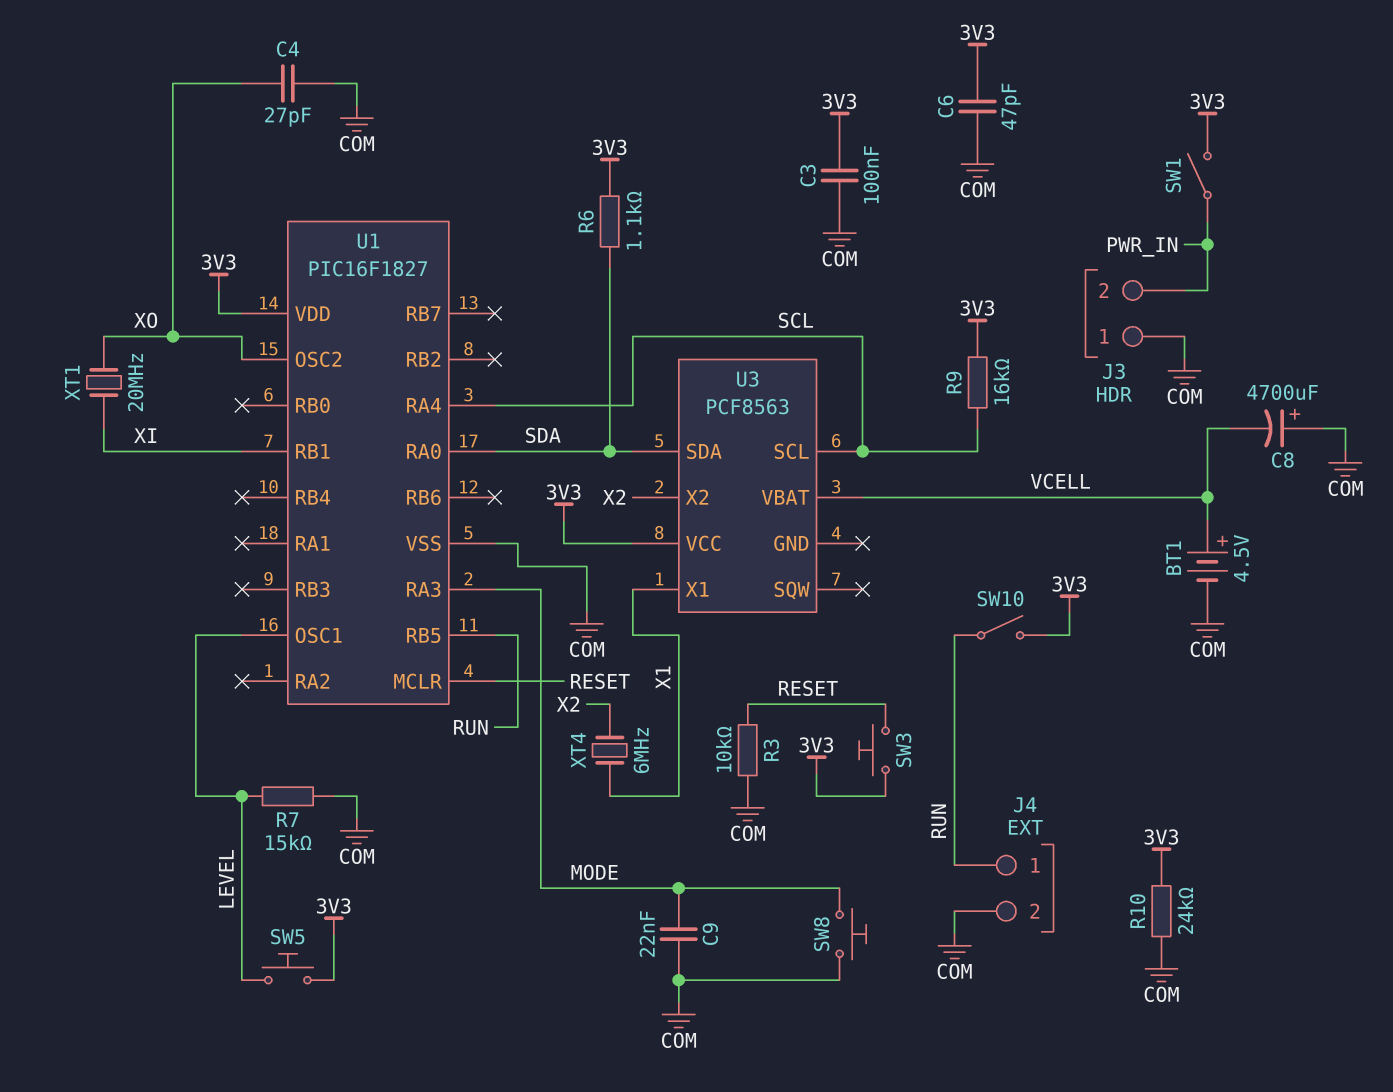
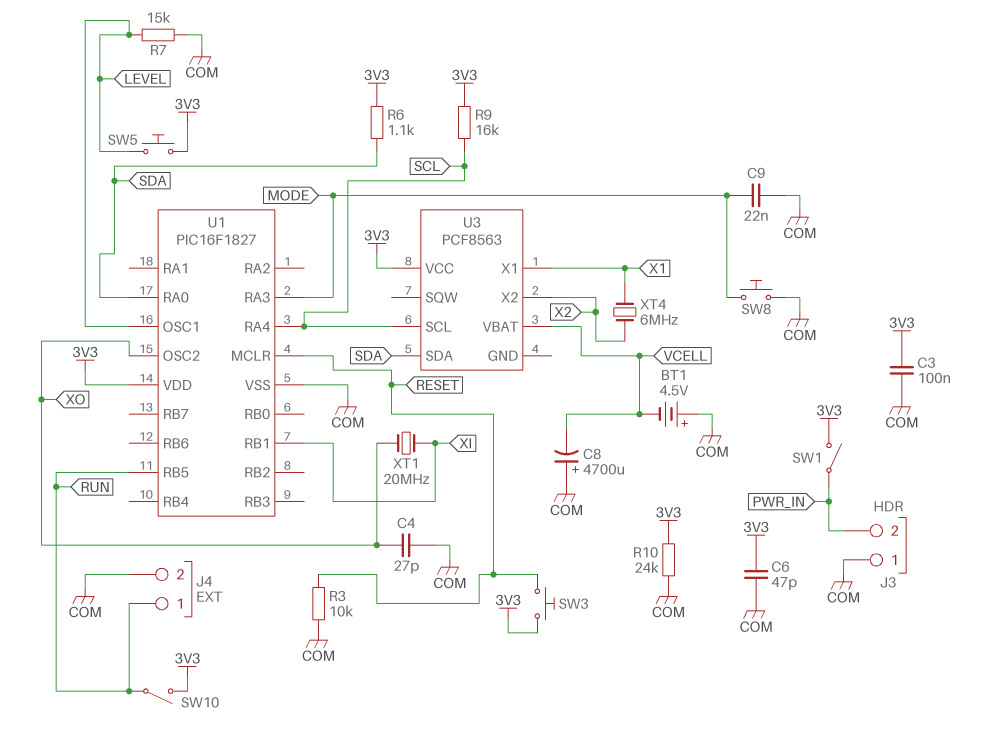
BT1: 4.5V (plus VCELL, minus COM) -> 4.5V (plus COM, minus VCELL)

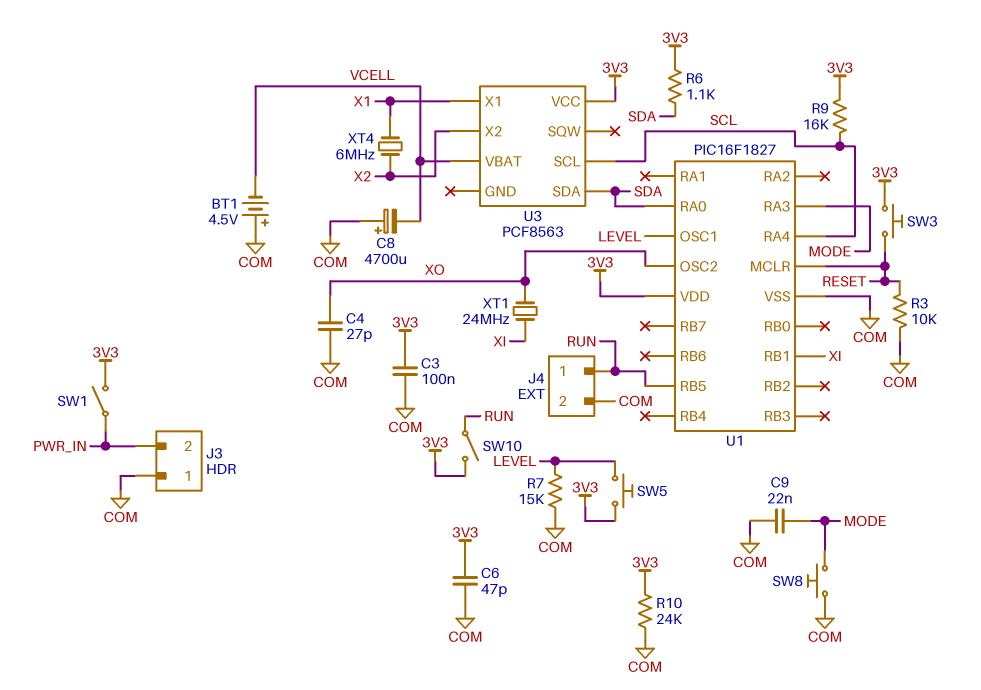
XT1: 20MHz (XI, XO) -> 24MHz (XI, XO)

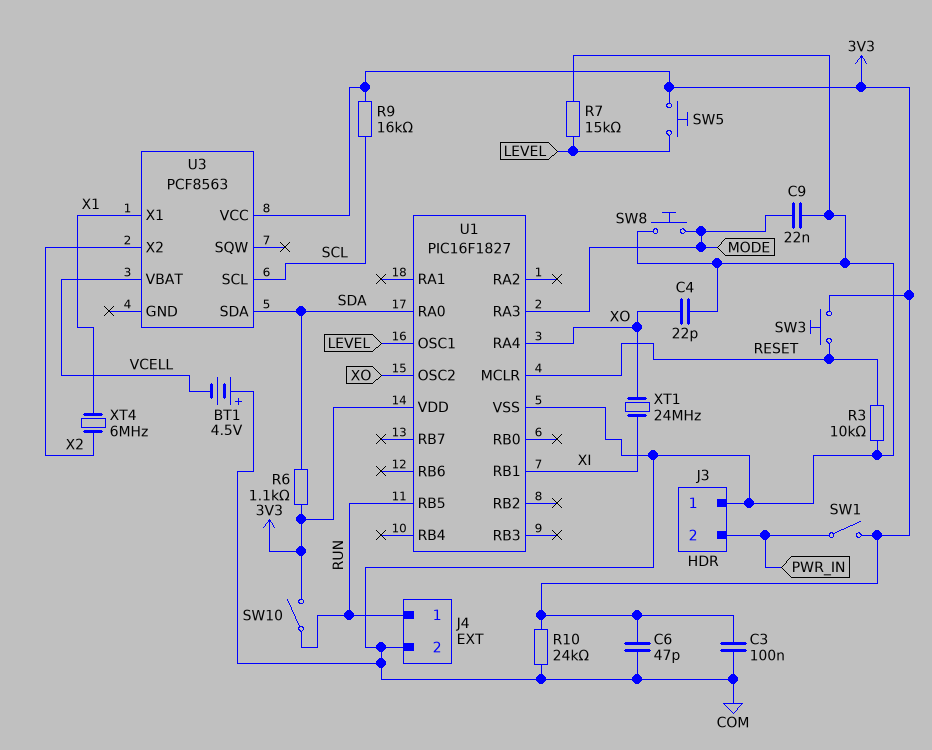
C4: 27pF (COM, XO) -> 22pF (COM, XO)
C8: 4700uF (plus COM, minus VCELL) -> none
U1 pin RA4: SCL -> XO

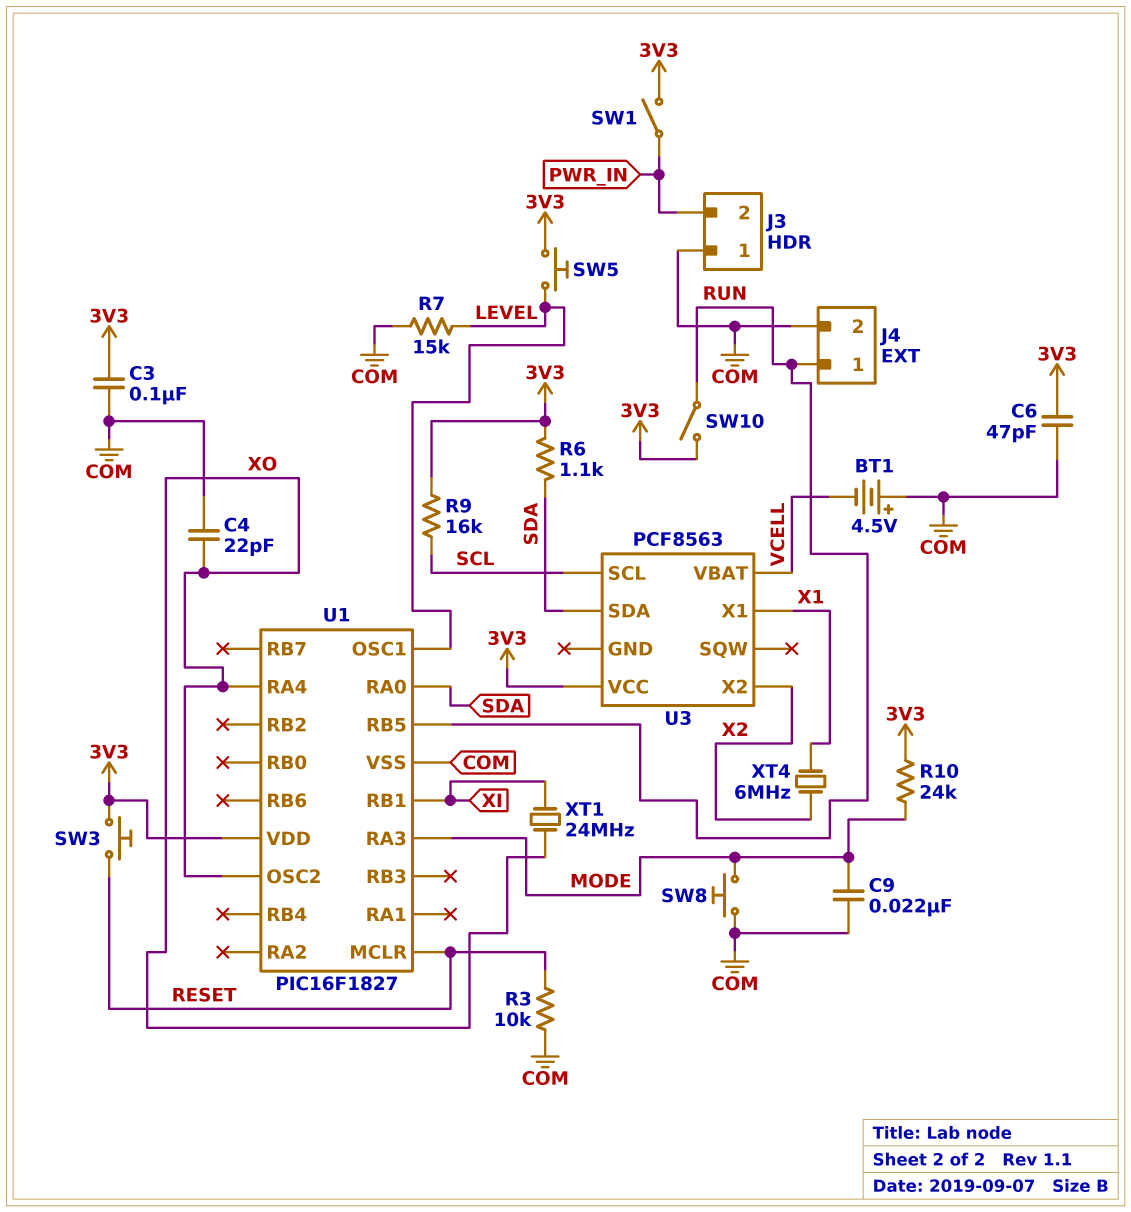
R10: 24k (3V3, COM) -> 24k (3V3, MODE)

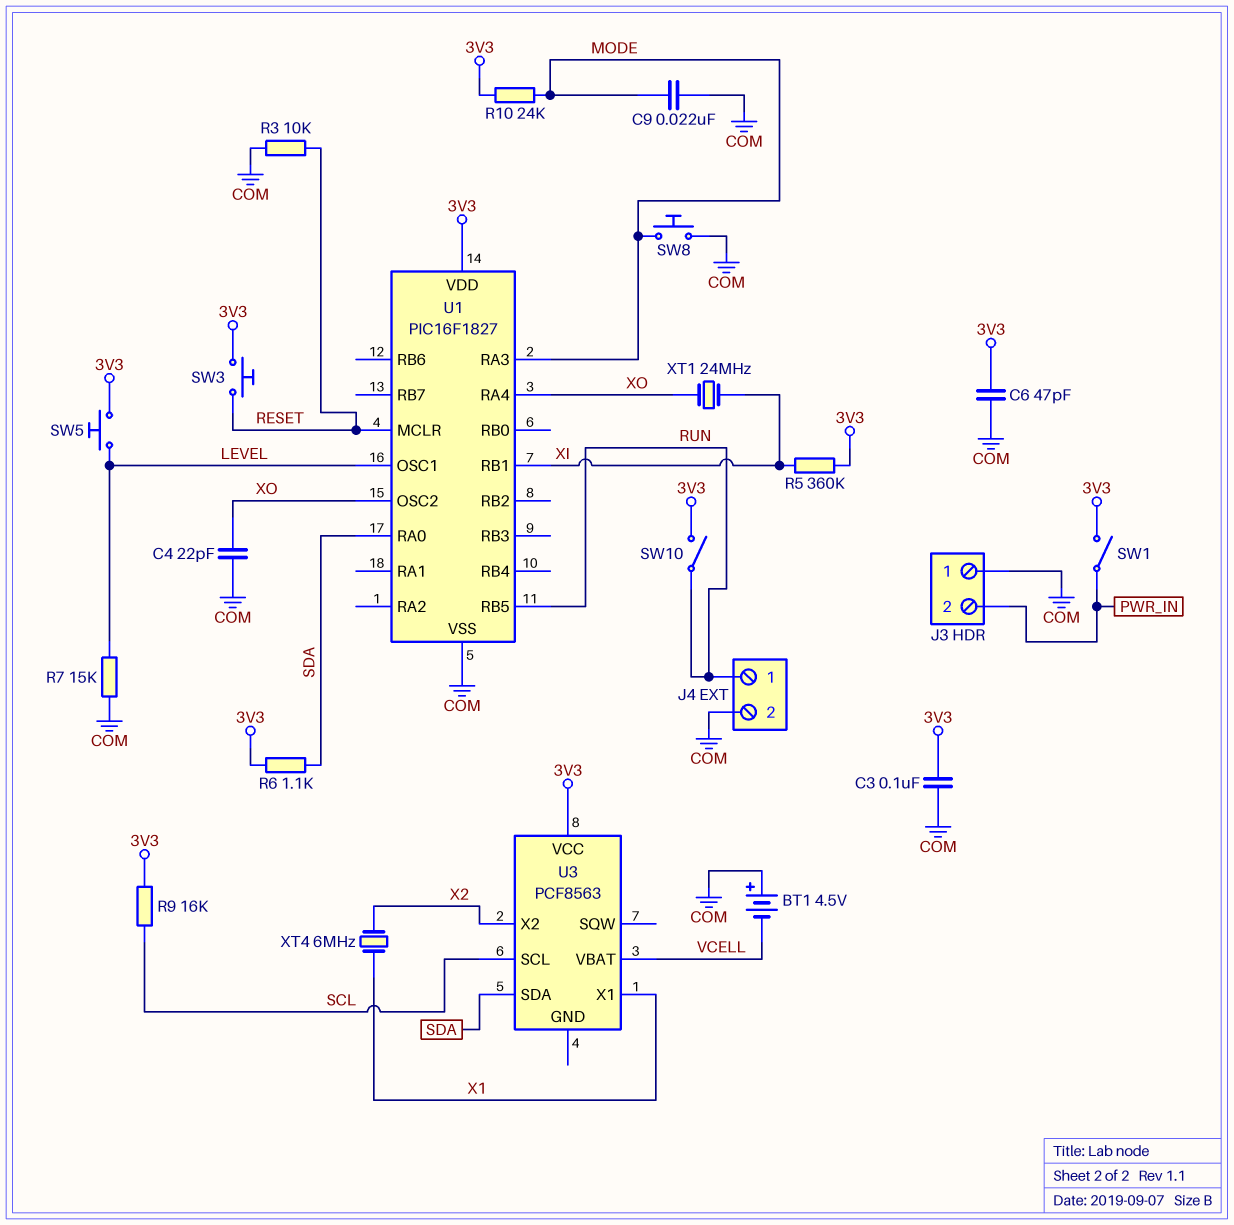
R5: none -> 360k (3V3, XI)

